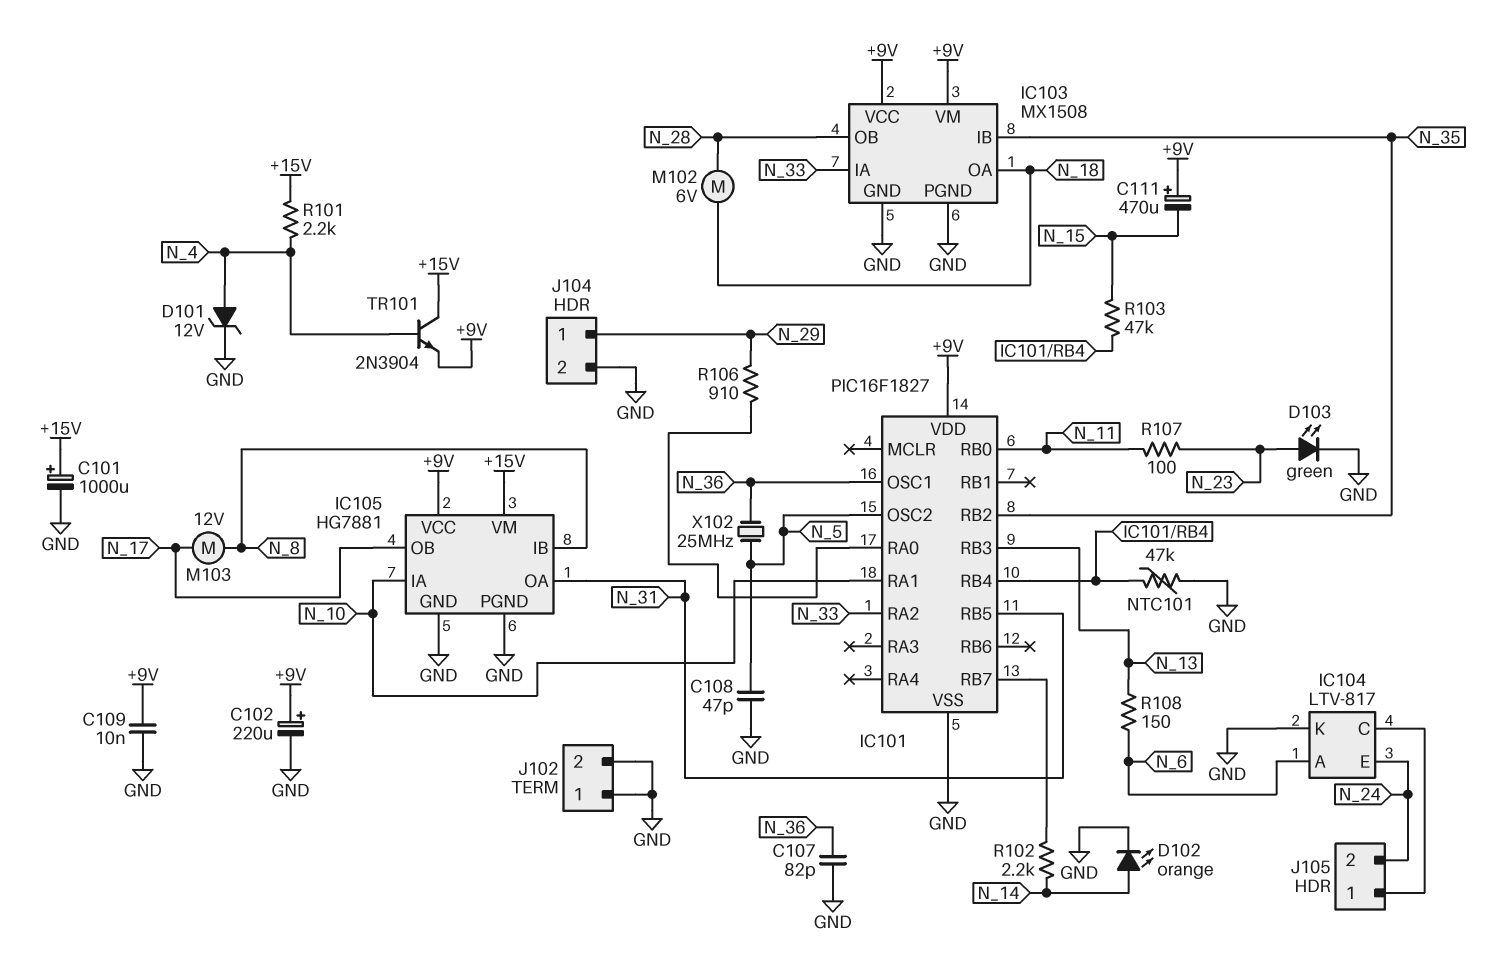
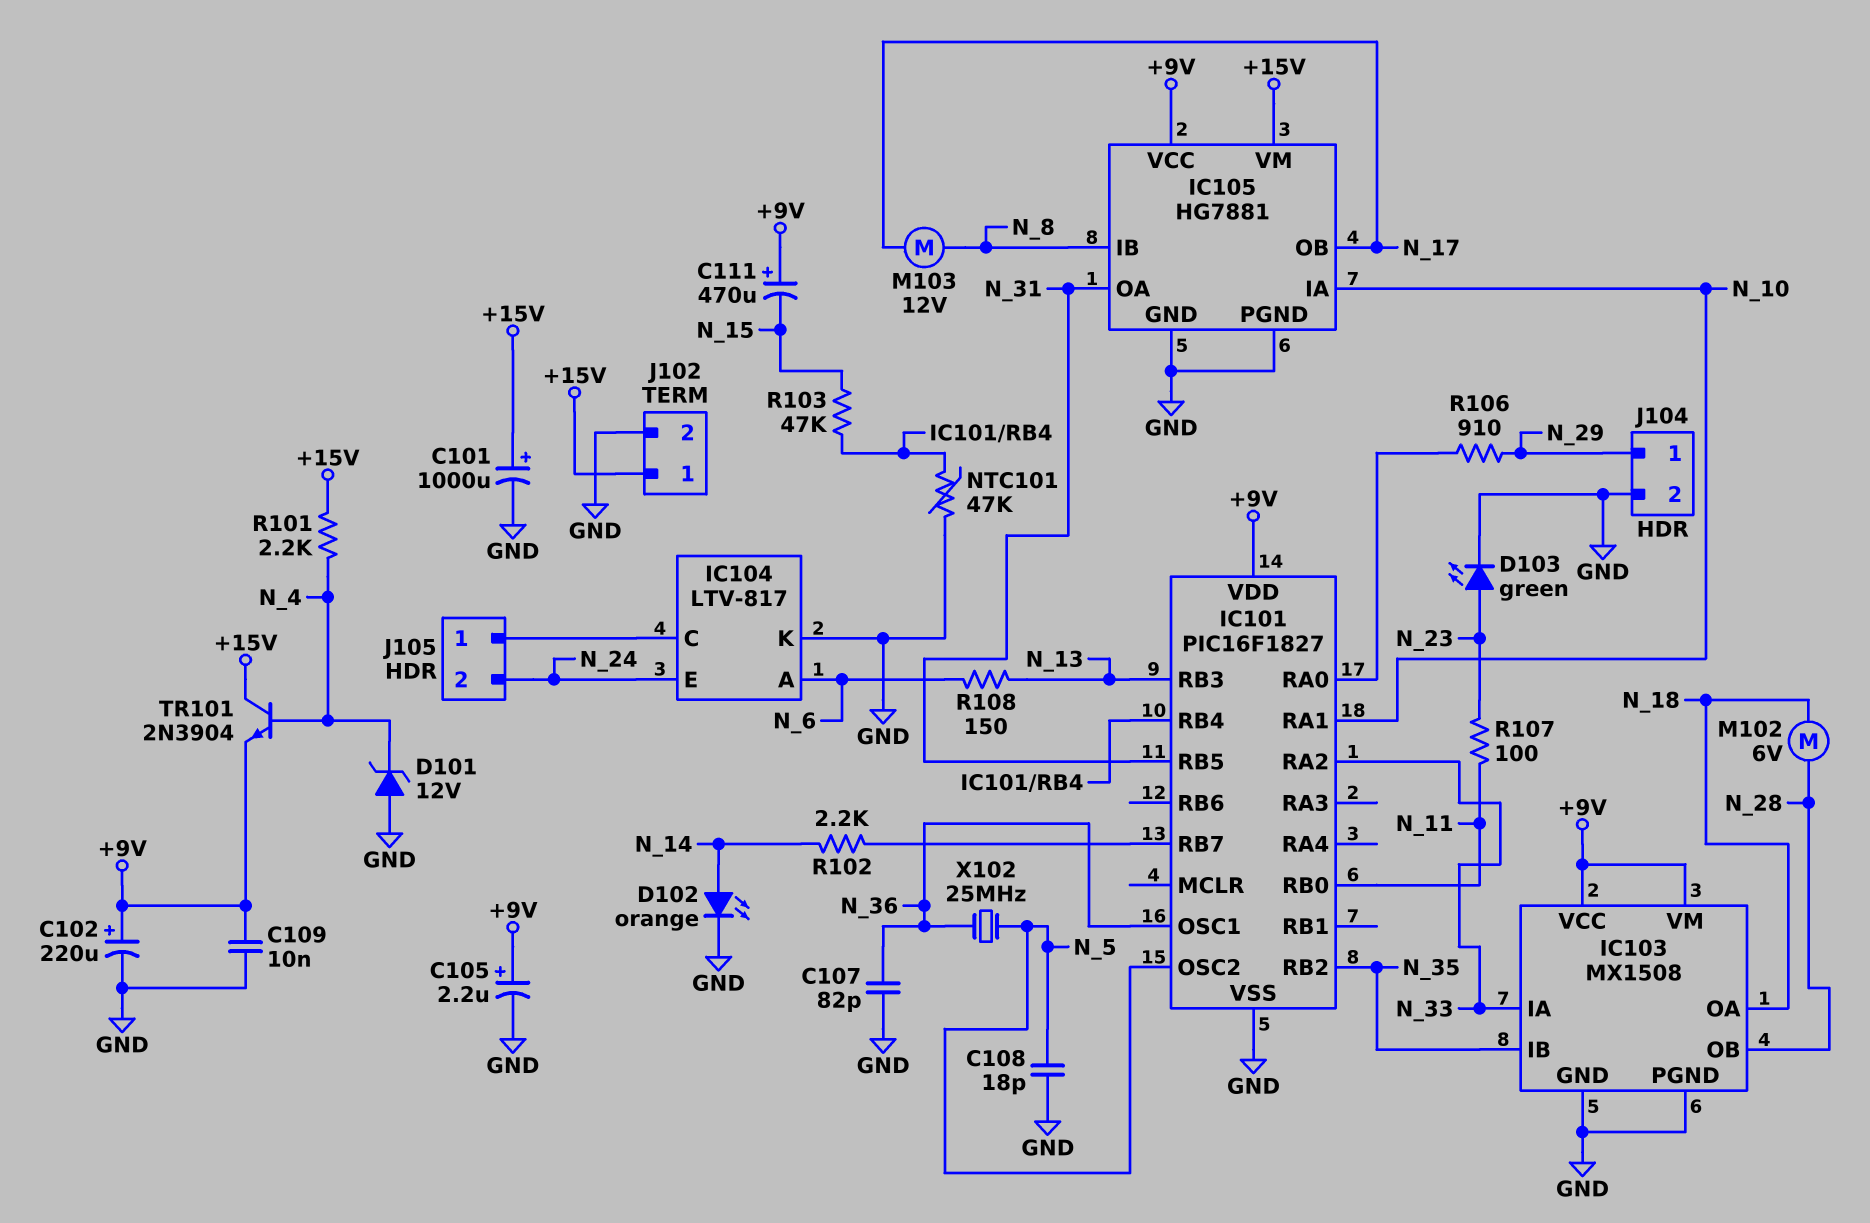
C105: none -> 2.2uF (plus +9V, minus GND)
C108: 47pF (GND, N_5) -> 18pF (GND, N_5)
D101: zener 12V (A N_4, K GND) -> zener 12V (A GND, K N_4)
J102 pin 1: GND -> +15V

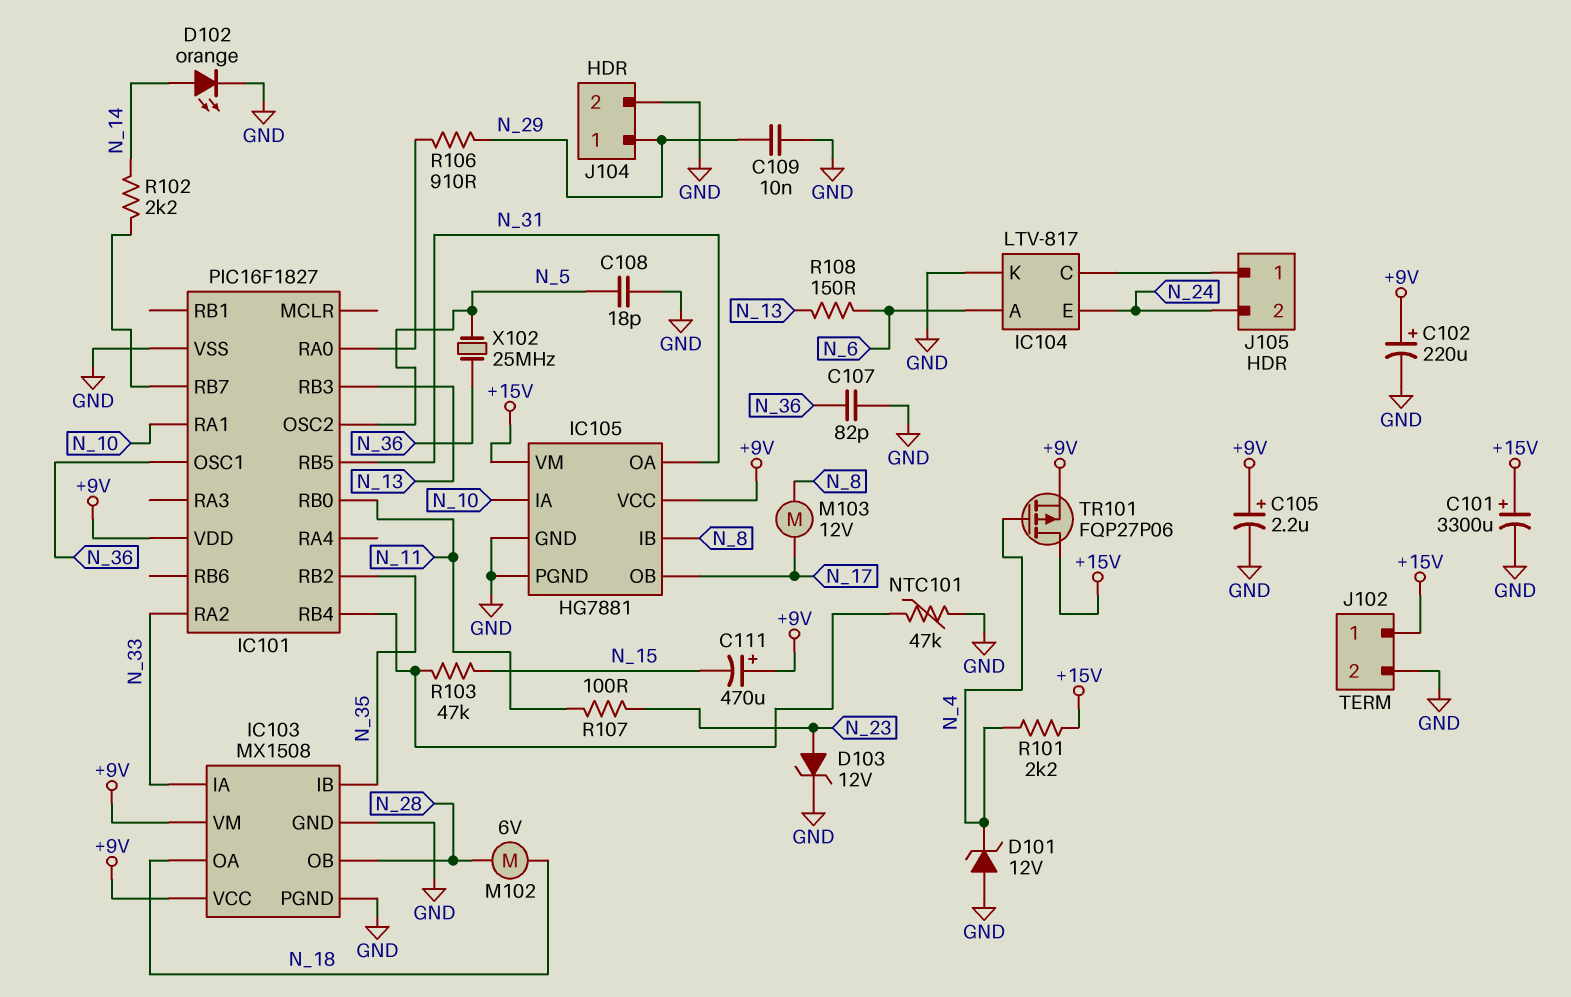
C101: 1000uF (plus +15V, minus GND) -> 3300uF (plus +15V, minus GND)
C109: 10nF (+9V, GND) -> 10nF (GND, N_29)
D103: LED green (A N_23, K GND) -> zener 12V (A N_23, K GND)
TR101: NPN 2N3904 (B N_4, C +15V, E +9V) -> PMOS FQP27P06 (G N_4, D +15V, S +9V)

